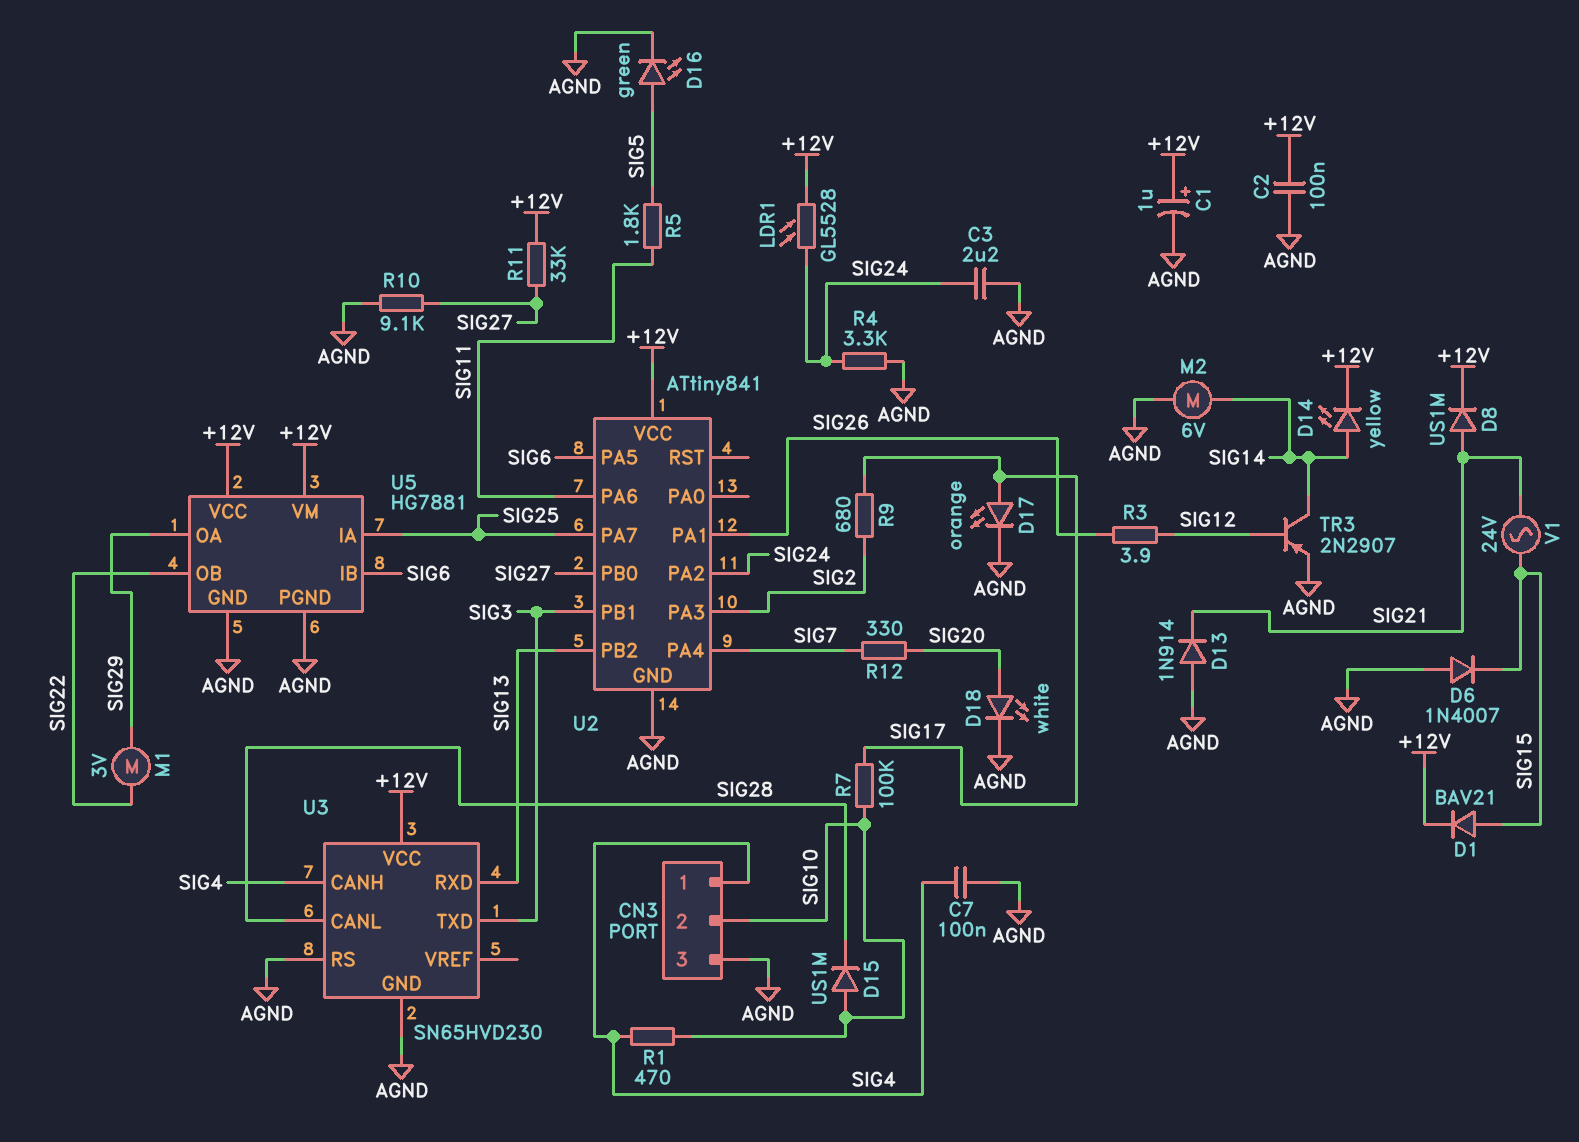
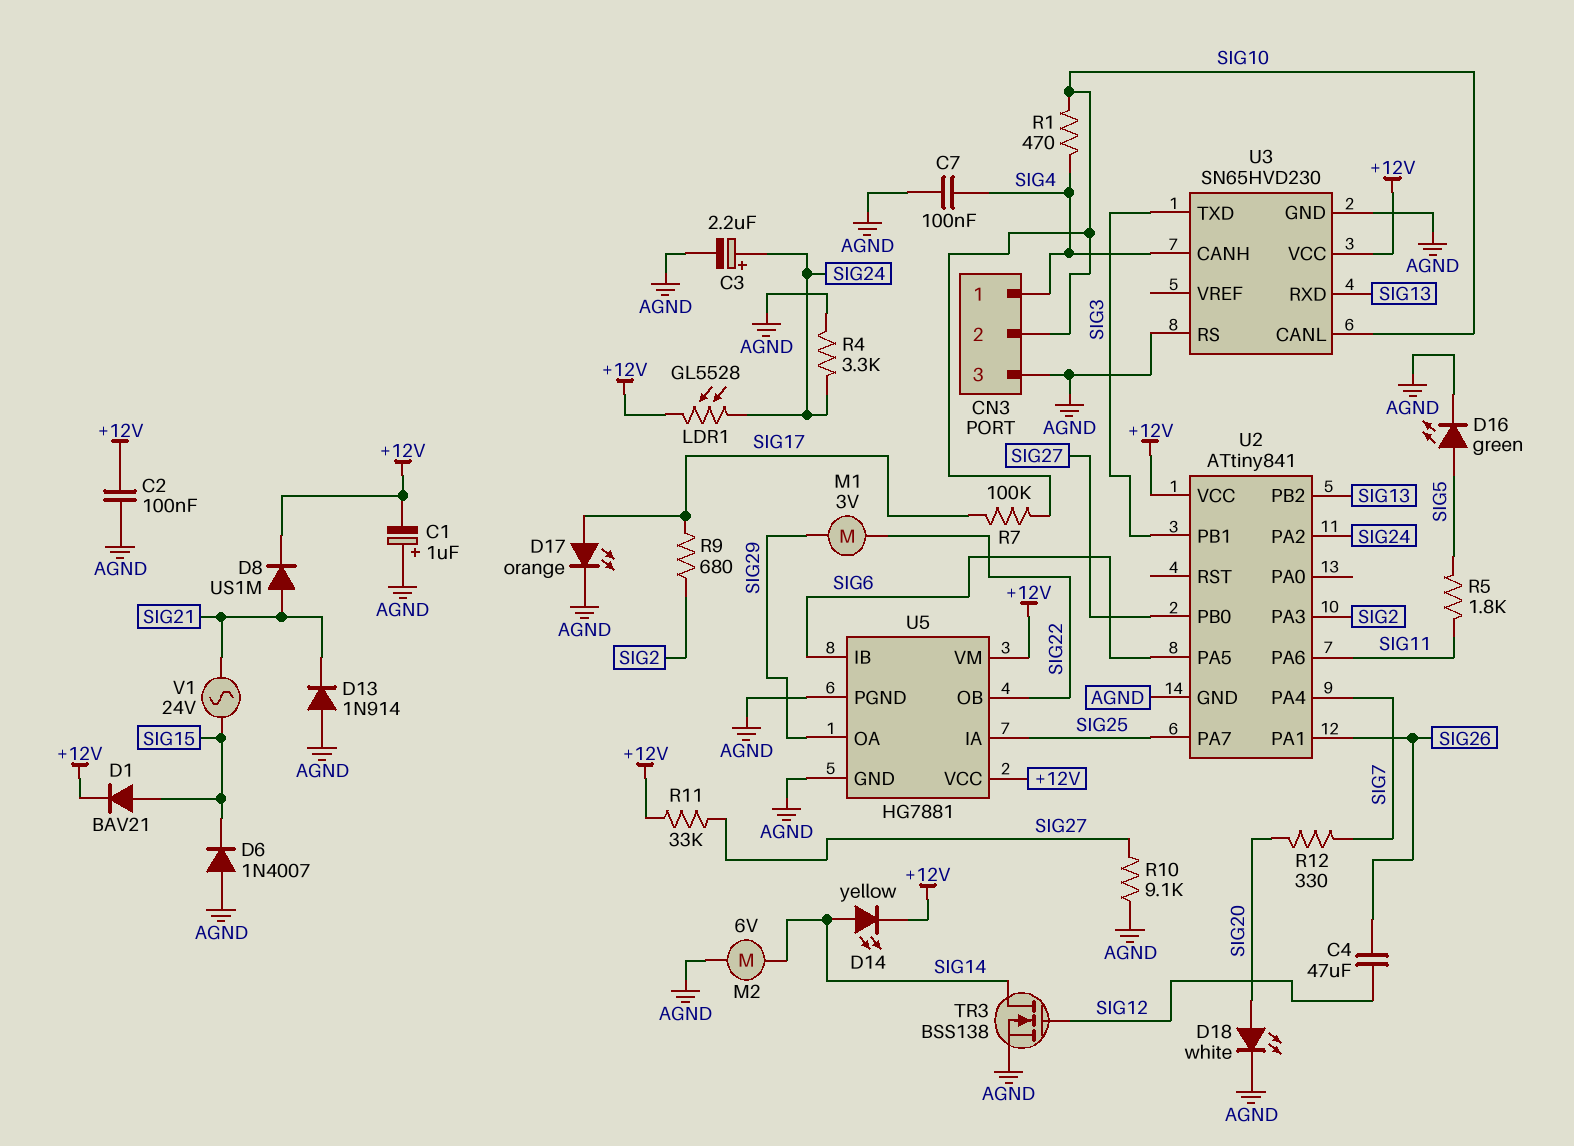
C1: 1uF (plus +12V, minus AGND) -> 1uF (plus AGND, minus +12V)
C3: 2.2uF (AGND, SIG24) -> 2.2uF (plus SIG24, minus AGND)
C4: none -> 47uF (SIG12, SIG26)
D15: diode US1M (A SIG10, K SIG28) -> none
R3: 3.9 (SIG12, SIG26) -> none
TR3: PNP 2N2907 (B SIG12, C SIG14, E AGND) -> NMOS BSS138 (G SIG12, D SIG14, S AGND)
U3 pin CANL: SIG28 -> SIG10

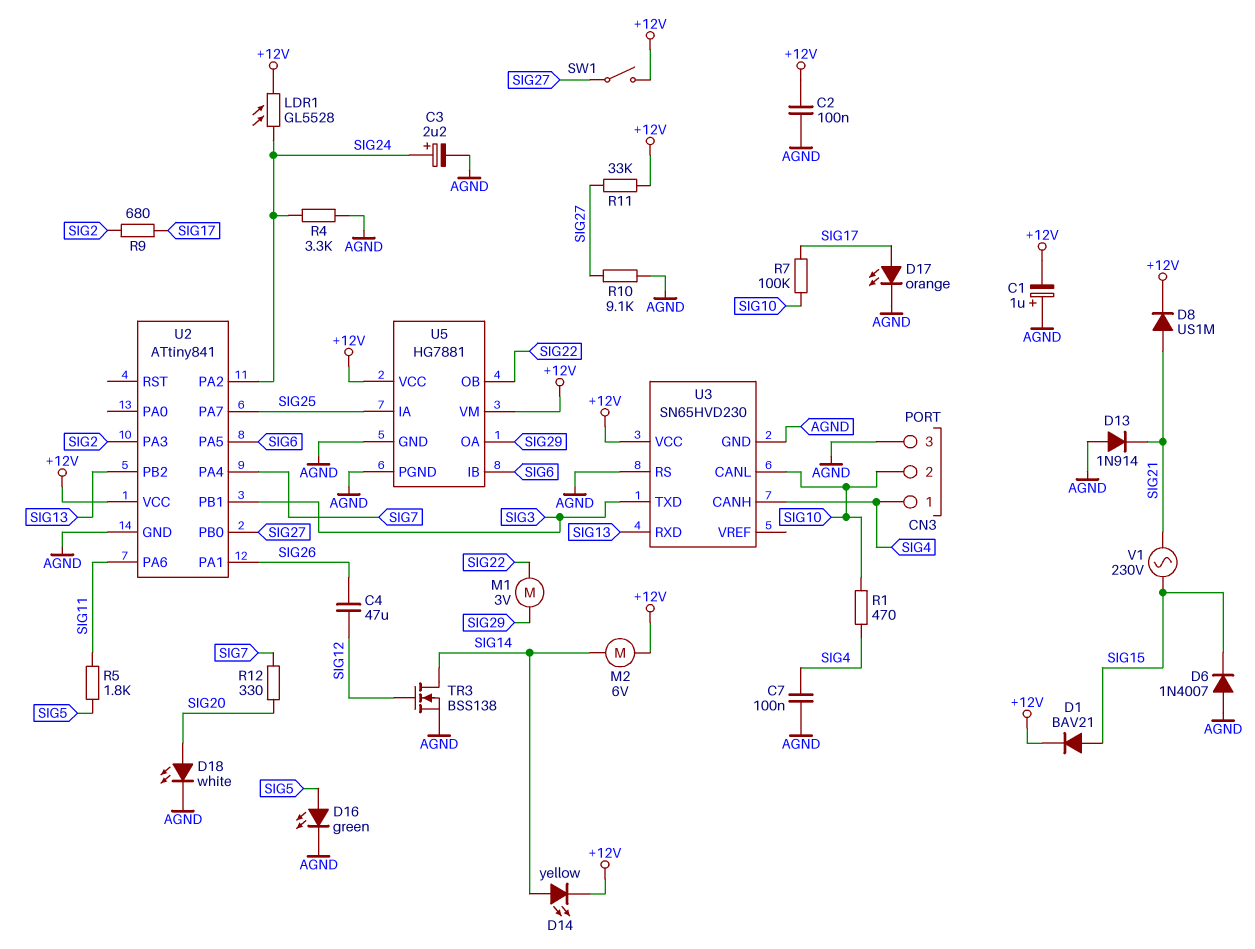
M2: motor 6V (AGND, SIG14) -> motor 6V (+12V, SIG14)
SW1: none -> switch (+12V, SIG27)
V1: AC 24V (SIG15, SIG21) -> AC 230V (SIG15, SIG21)

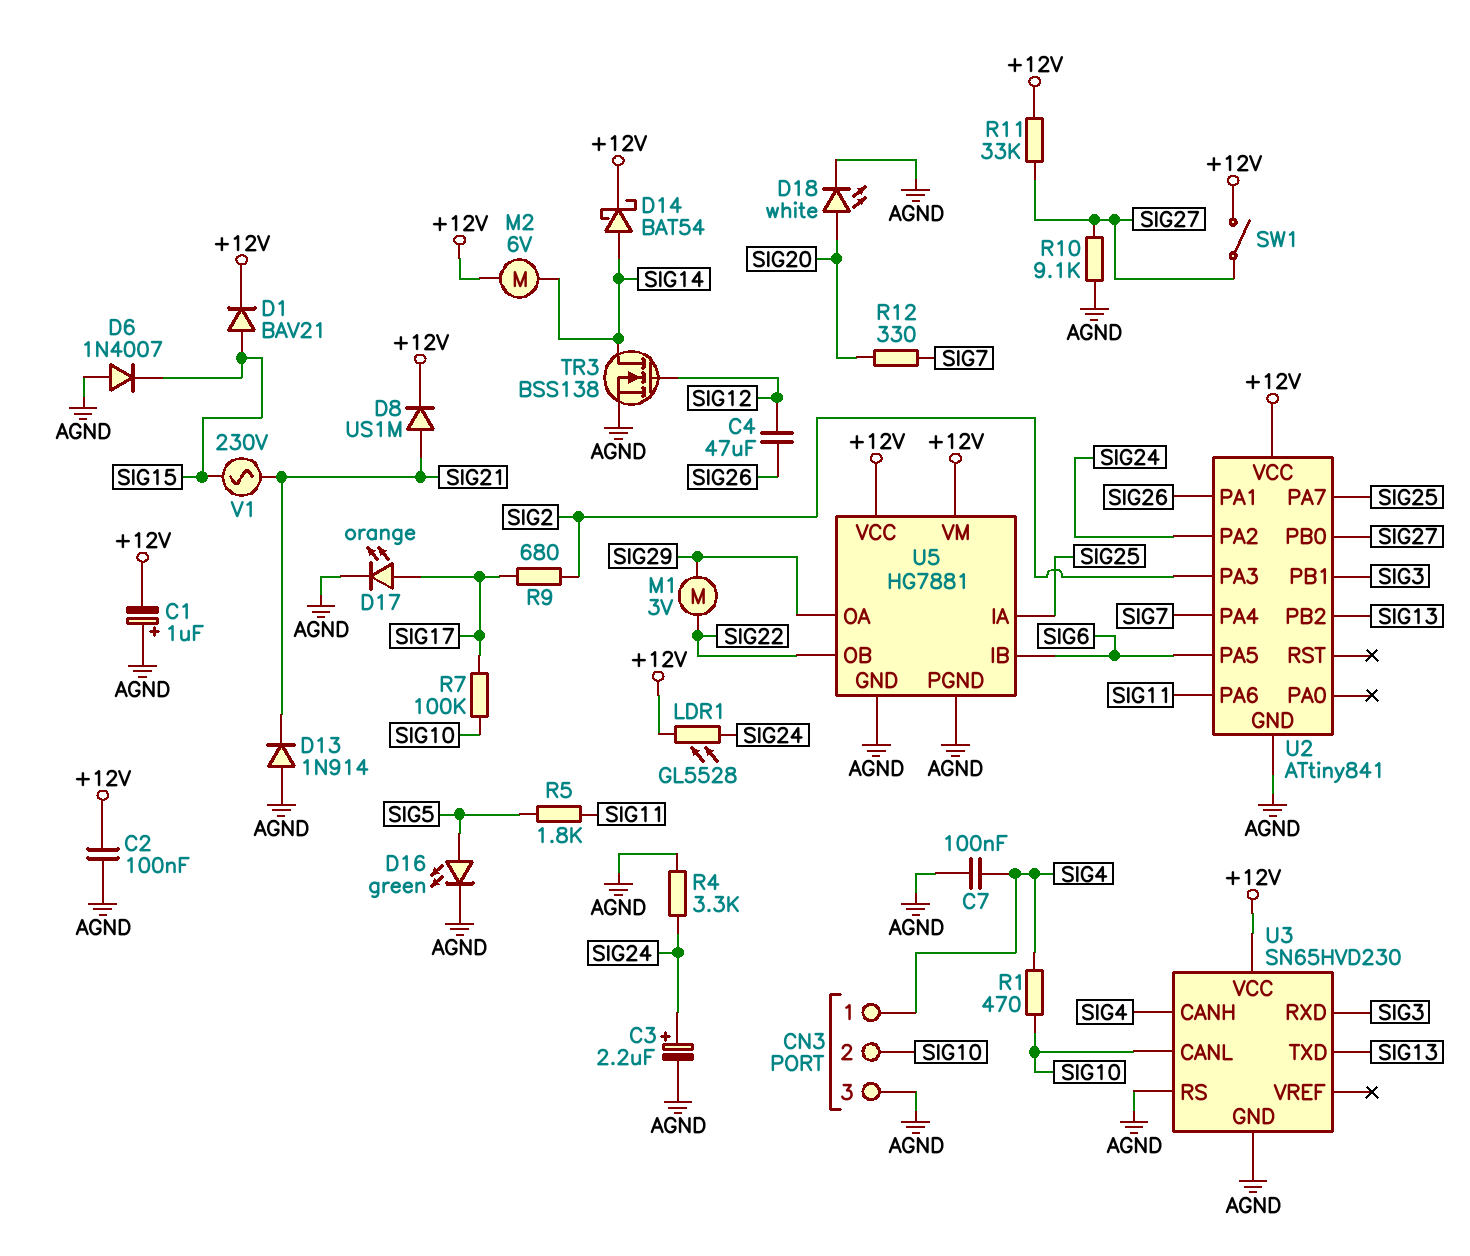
D14: LED yellow (A SIG14, K +12V) -> schottky BAT54 (A SIG14, K +12V)
U3 pin RXD: SIG13 -> SIG3
U3 pin TXD: SIG3 -> SIG13

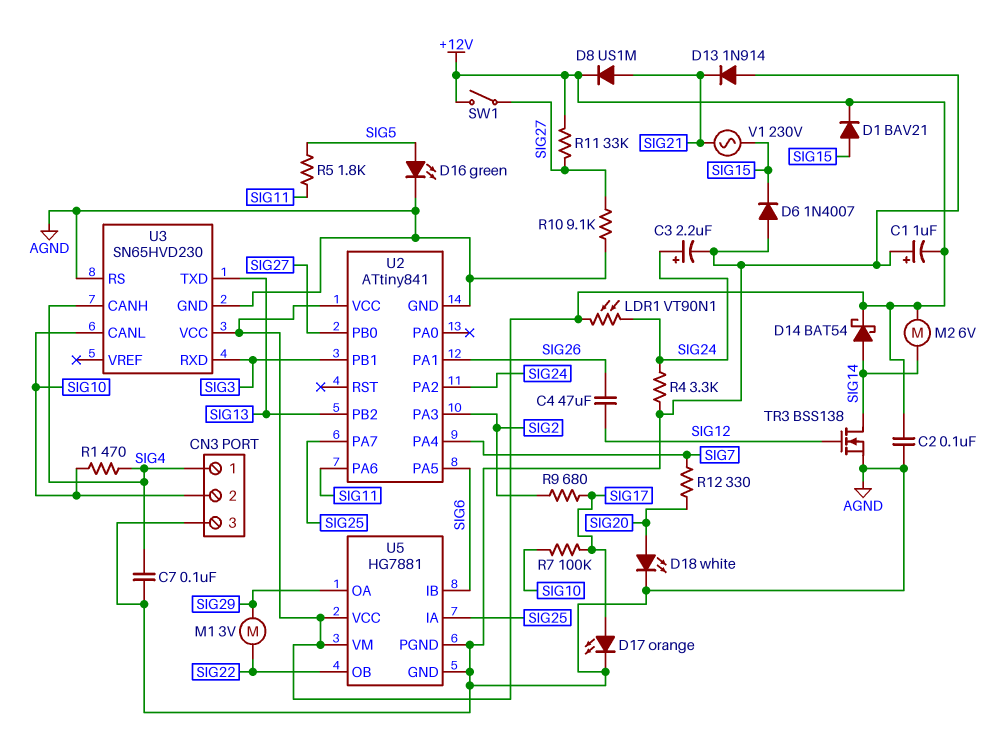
LDR1: GL5528 (+12V, SIG24) -> VT90N1 (+12V, SIG24)

